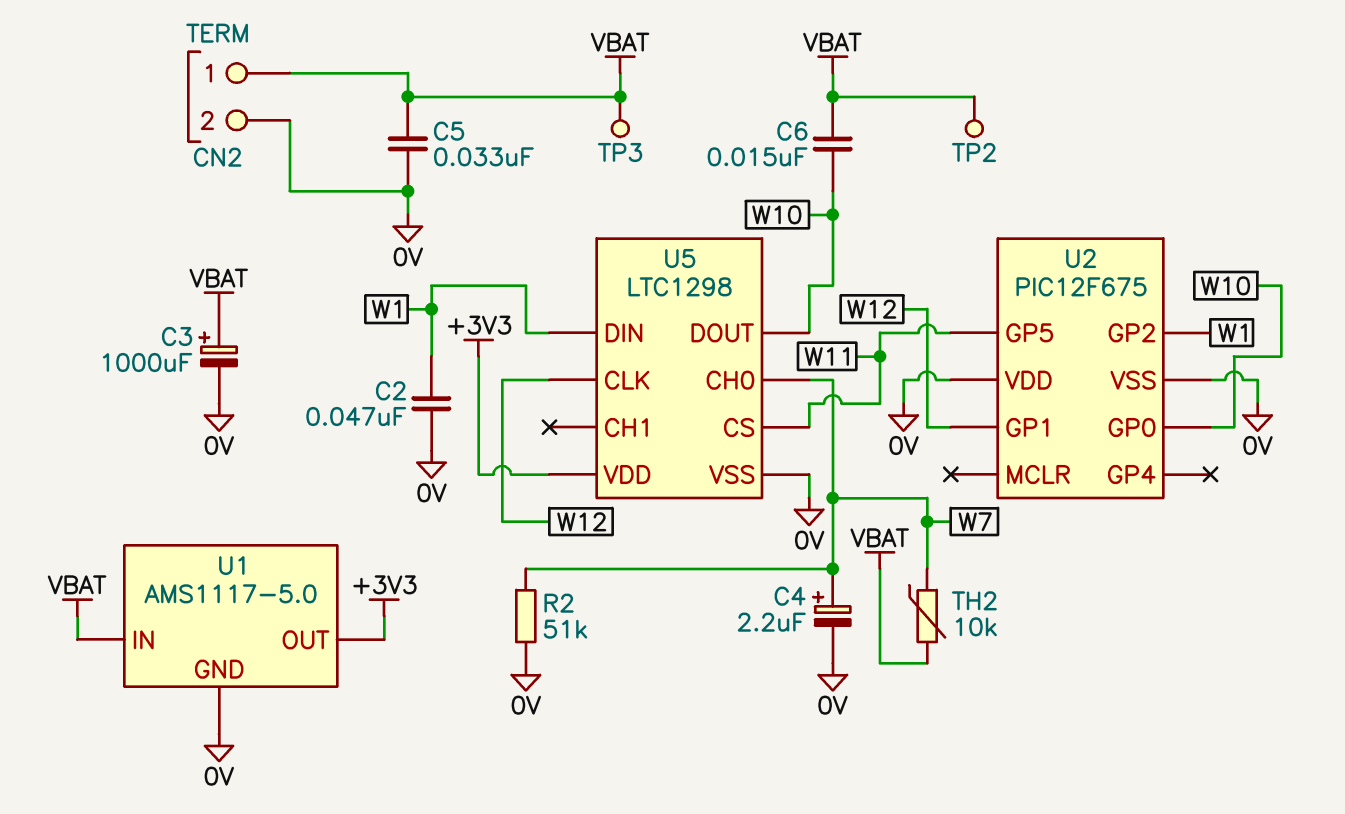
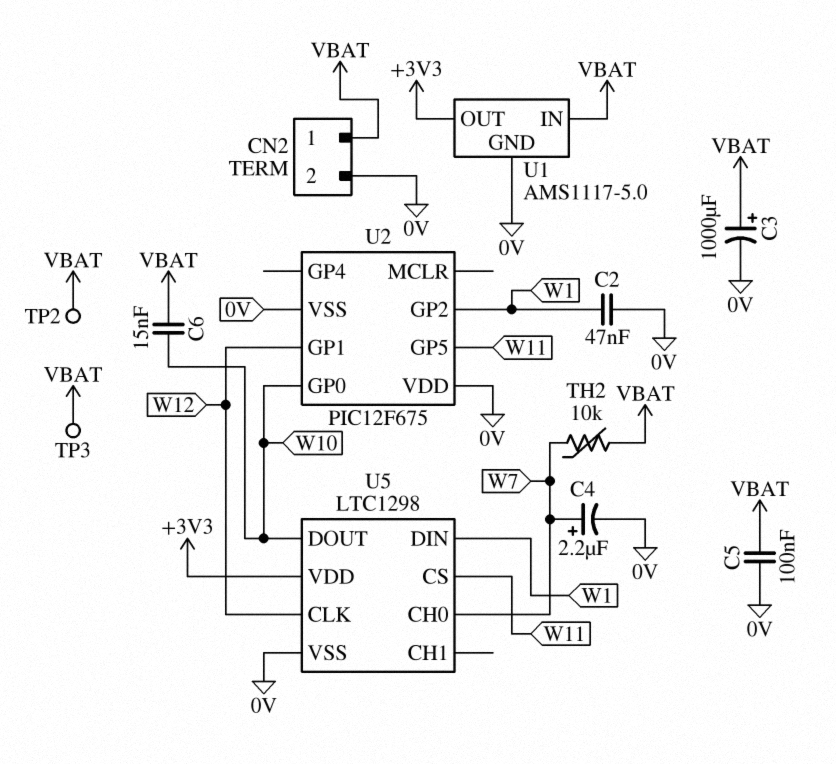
C5: 33nF (0V, VBAT) -> 100nF (0V, VBAT)
R2: 51k (0V, W7) -> none

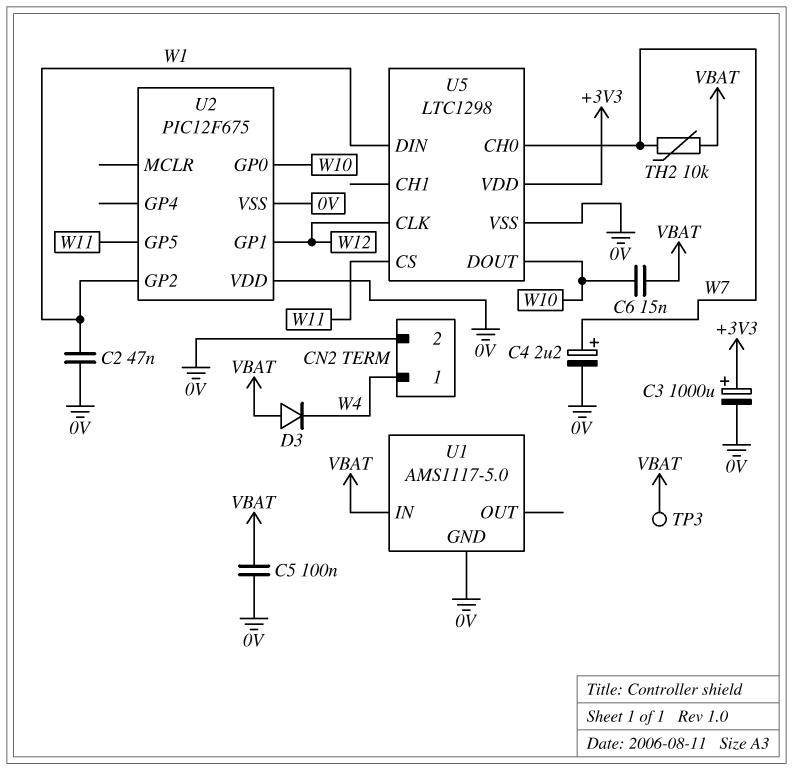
C3: 1000uF (plus VBAT, minus 0V) -> 1000uF (plus +3V3, minus 0V)
CN2 pin 1: VBAT -> W4
D3: none -> diode (A VBAT, K W4)
TP2: test point (VBAT) -> none
U1 pin OUT: +3V3 -> none

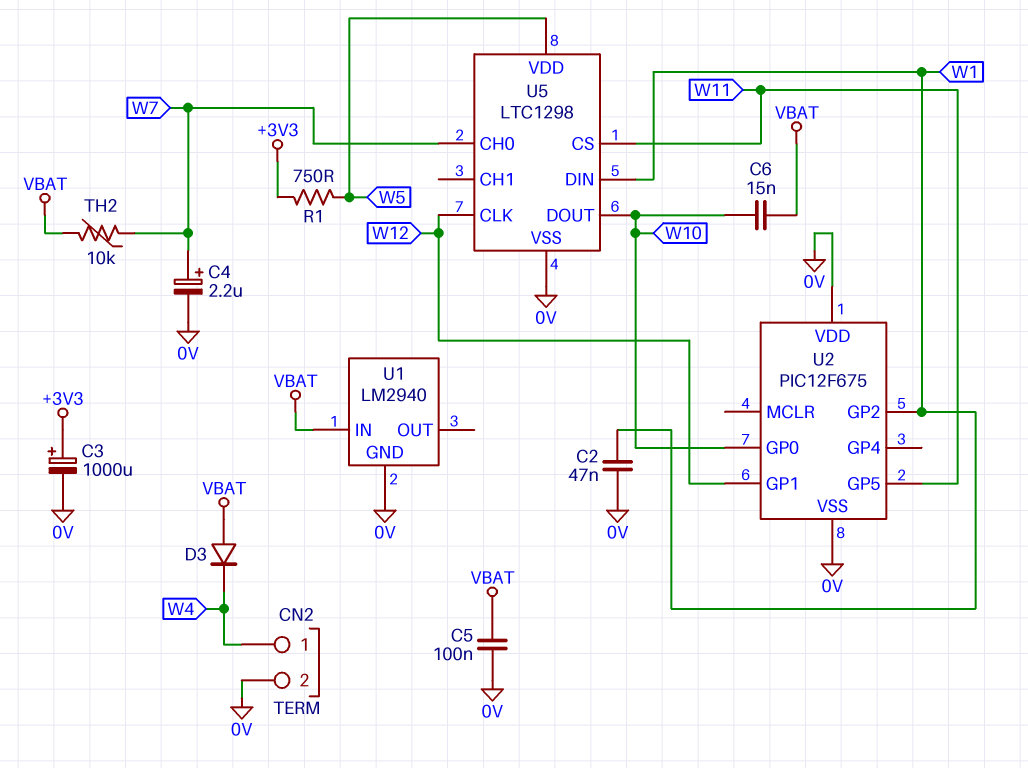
R1: none -> 750 (+3V3, W5)
TP3: test point (VBAT) -> none
U1: AMS1117-5.0 -> LM2940
U5 pin VDD: +3V3 -> W5

